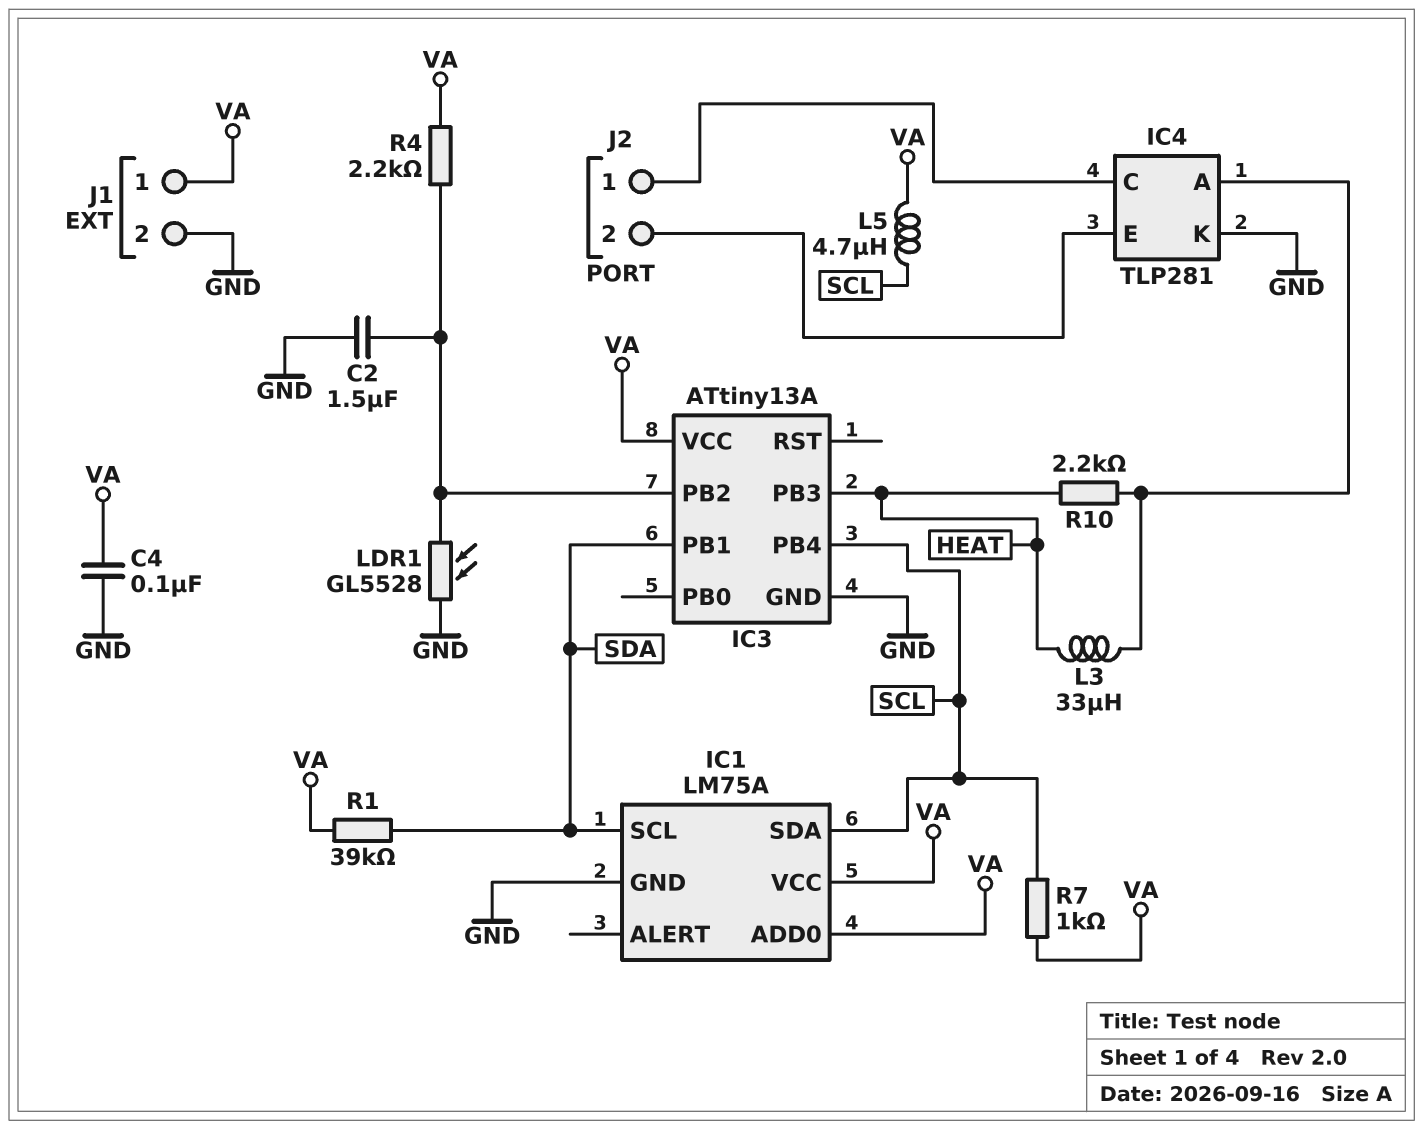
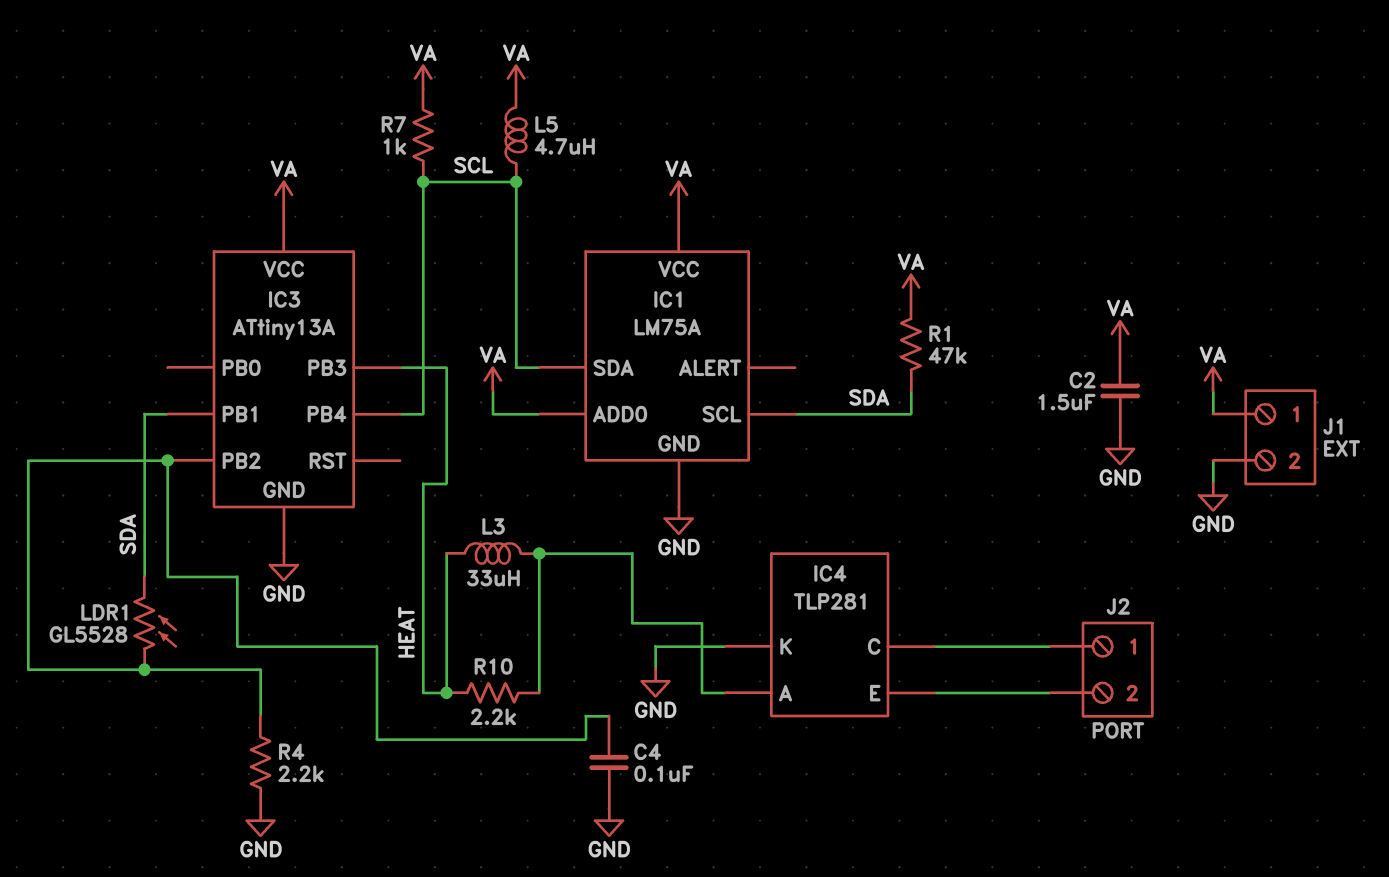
C2: 1.5uF (GND, IC3/PB2) -> 1.5uF (GND, VA)
C4: 100nF (GND, VA) -> 100nF (GND, IC3/PB2)
LDR1: GL5528 (GND, IC3/PB2) -> GL5528 (IC3/PB2, SDA)
R1: 39k (SDA, VA) -> 47k (SDA, VA)
R4: 2.2k (IC3/PB2, VA) -> 2.2k (GND, IC3/PB2)

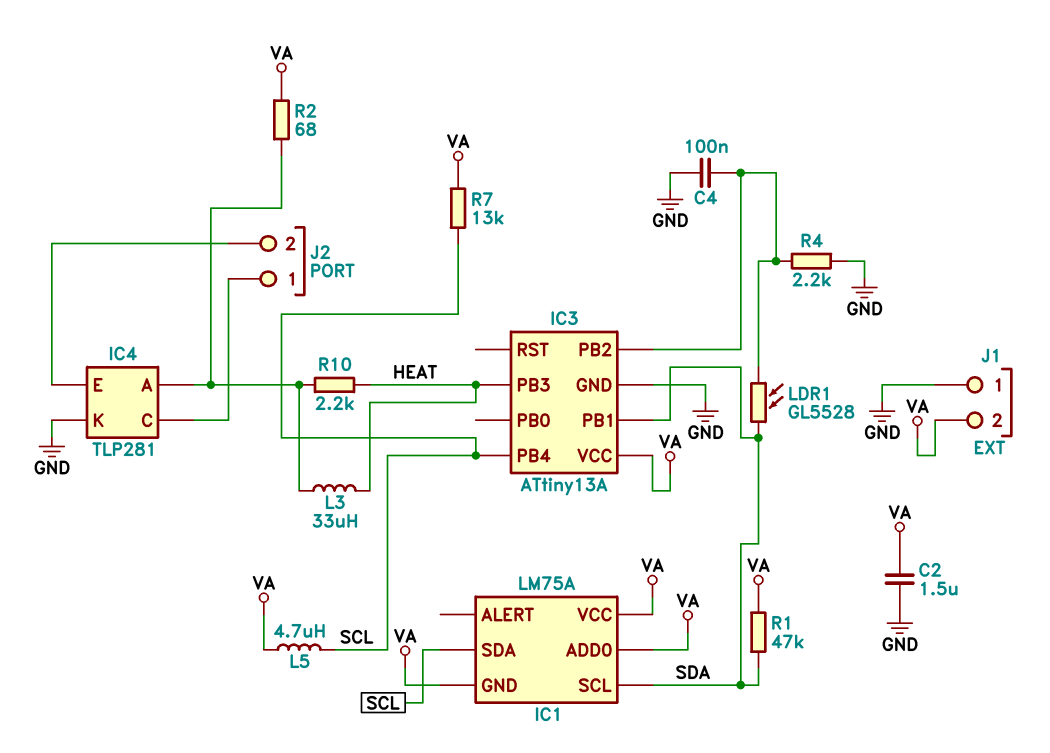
IC1 pin GND: GND -> VA
J1 pin 1: VA -> GND
J1 pin 2: GND -> VA
R2: none -> 68 (IC4/A, VA)
R7: 1k (SCL, VA) -> 13k (SCL, VA)

